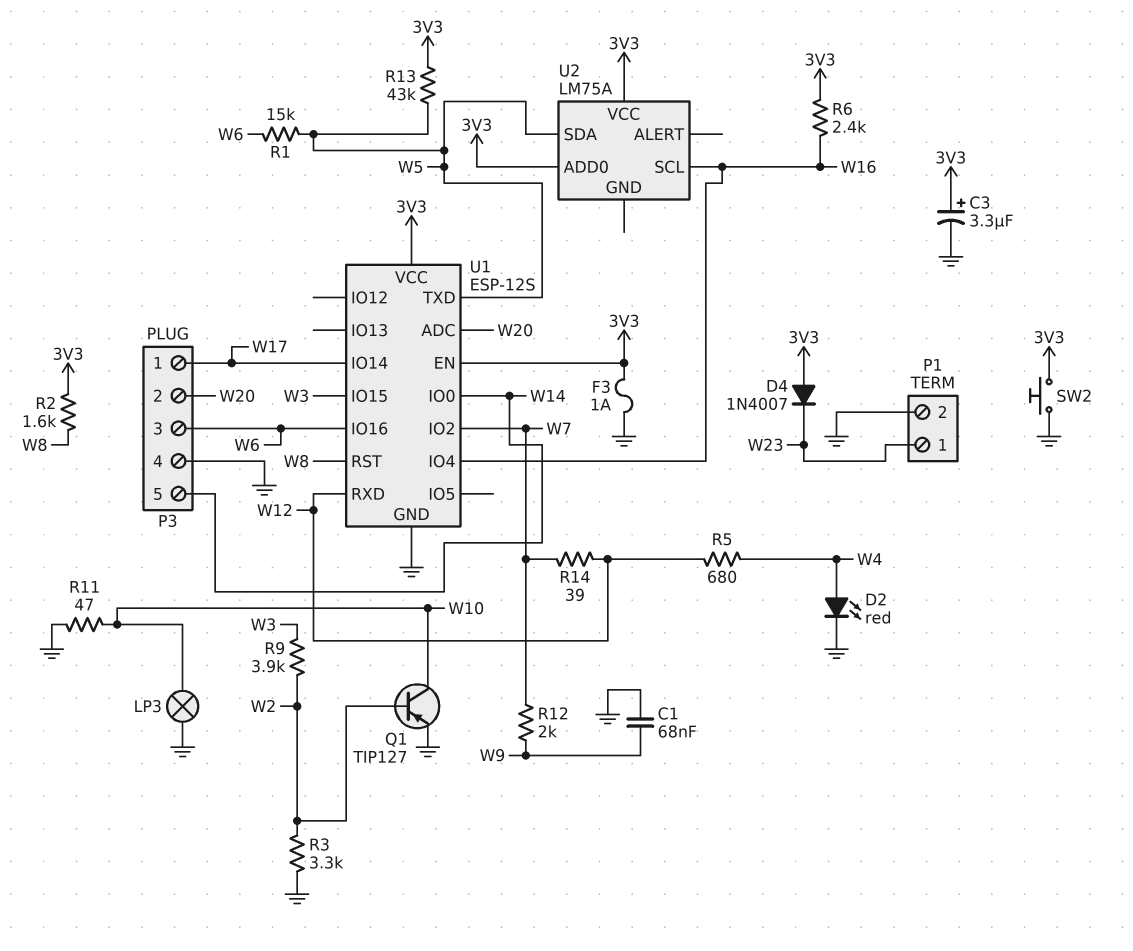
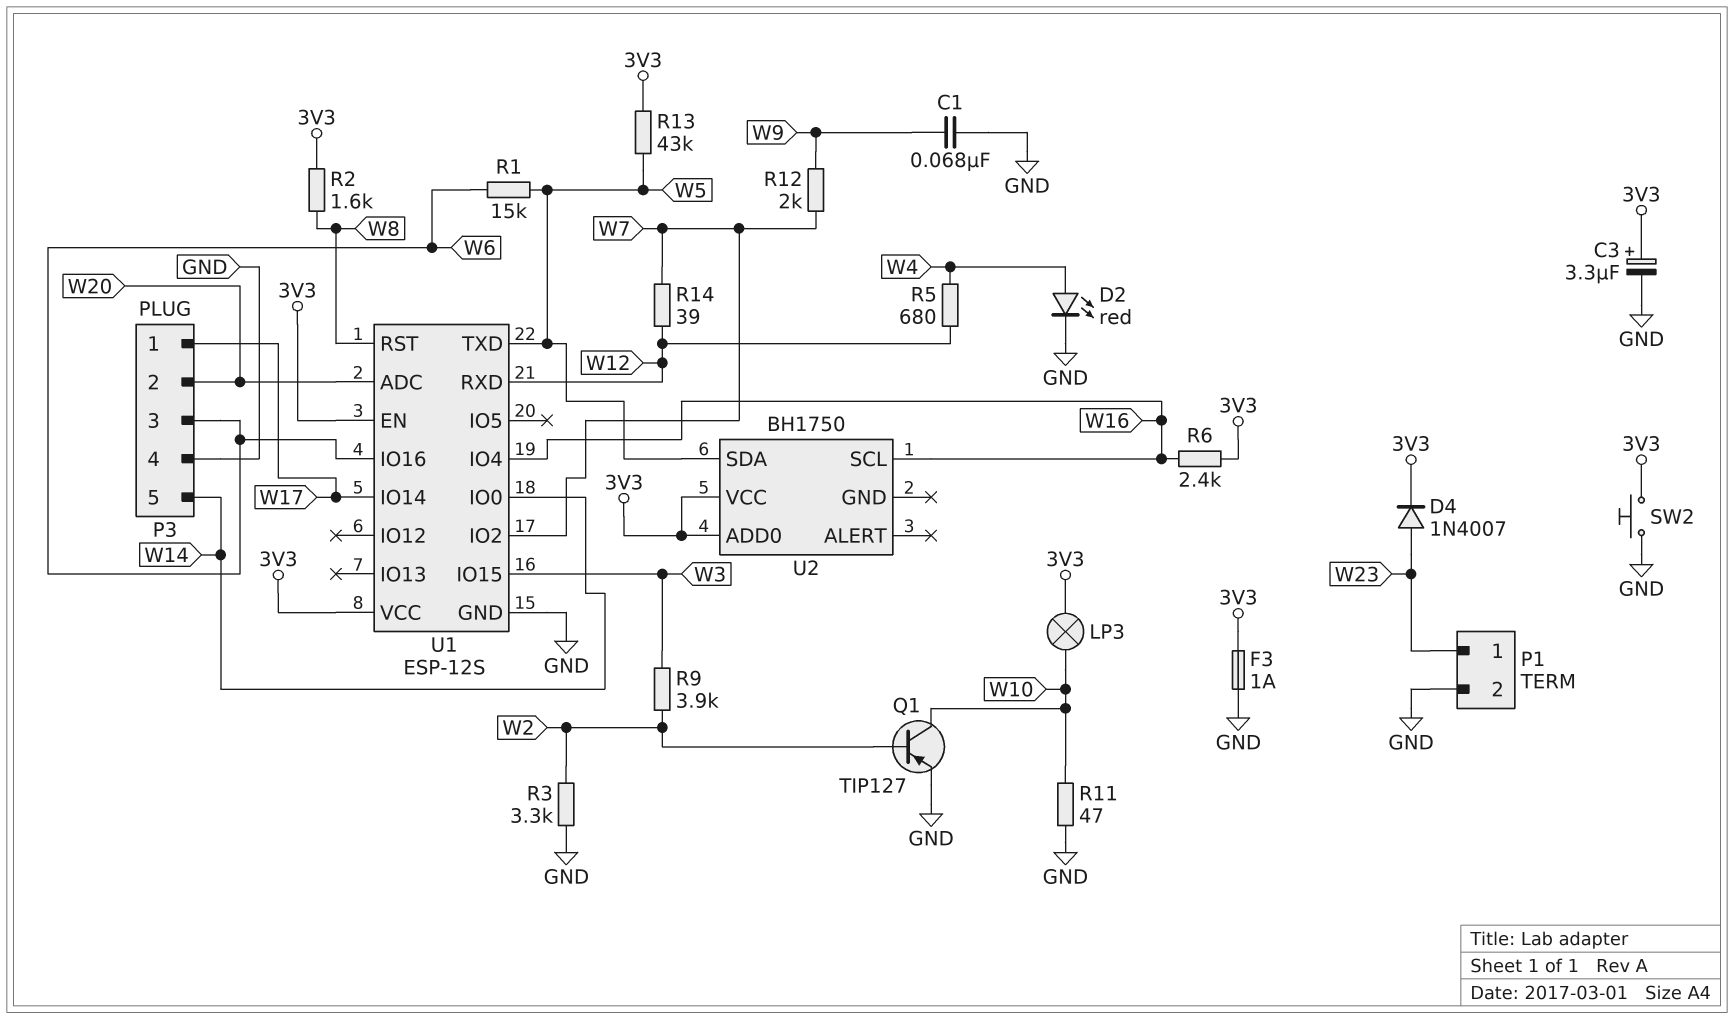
D4: diode 1N4007 (A 3V3, K W23) -> diode 1N4007 (A W23, K 3V3)
LP3: lamp (GND, W10) -> lamp (3V3, W10)
U2: LM75A -> BH1750

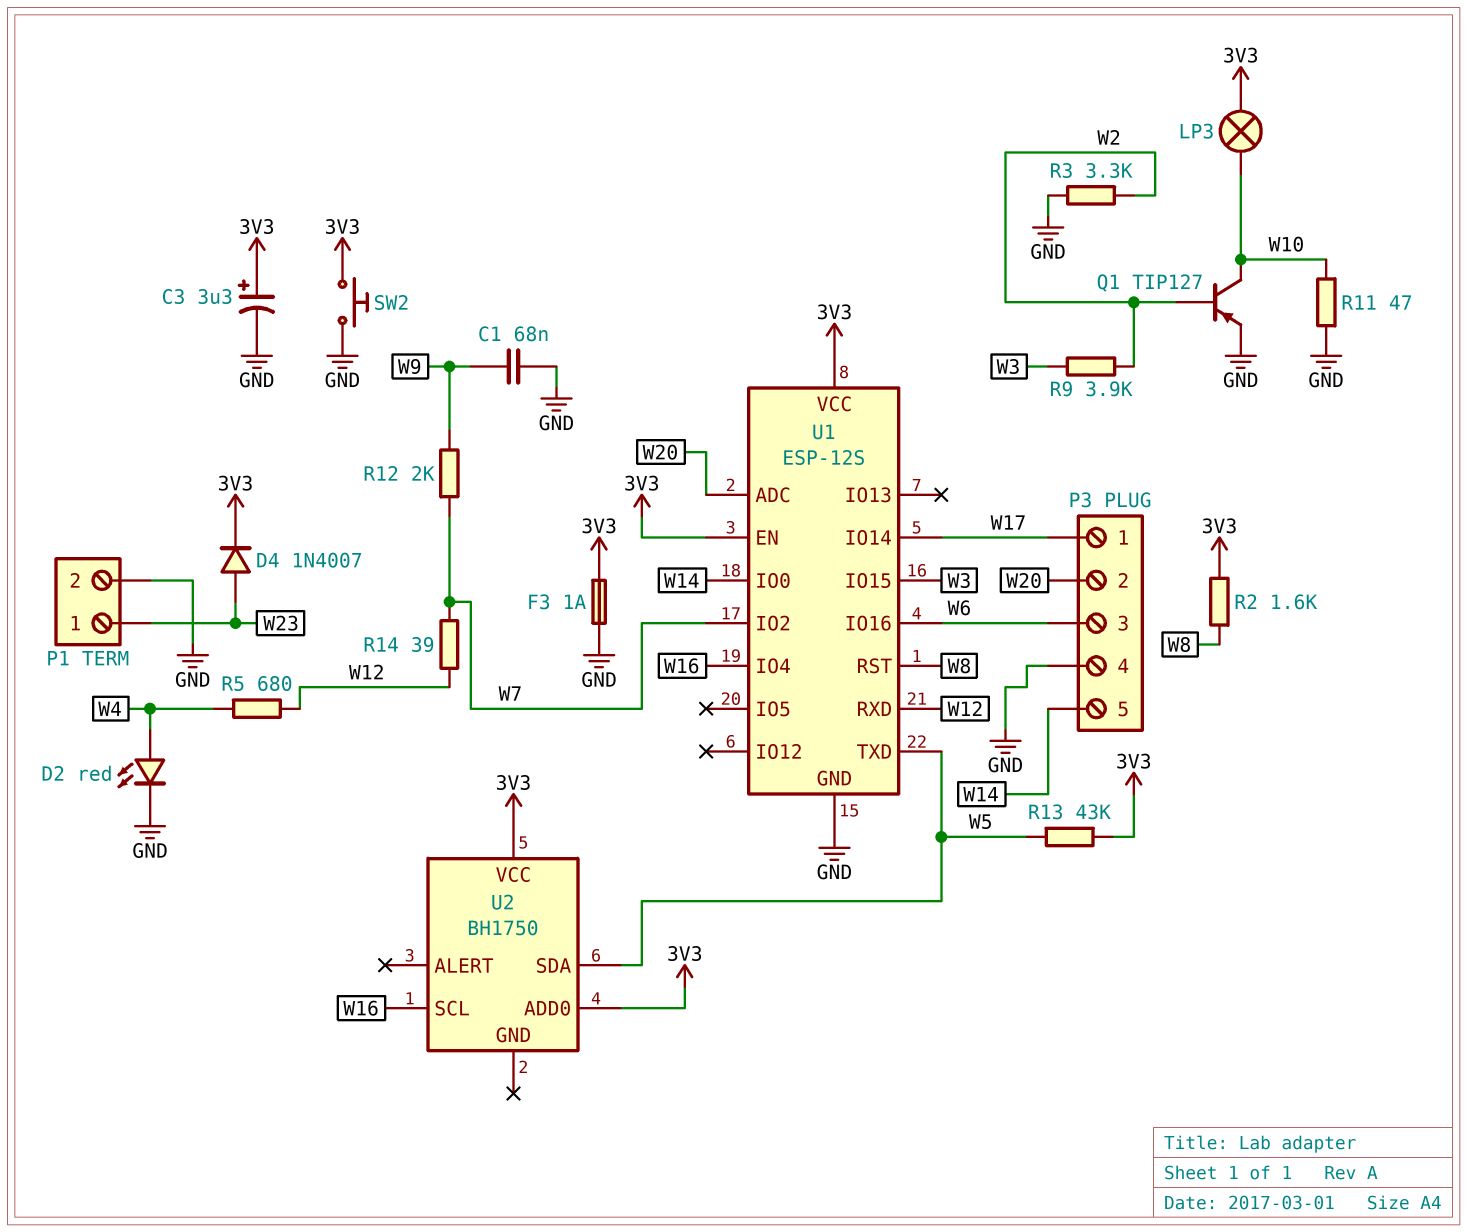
R1: 15k (W5, W6) -> none
R6: 2.4k (3V3, W16) -> none

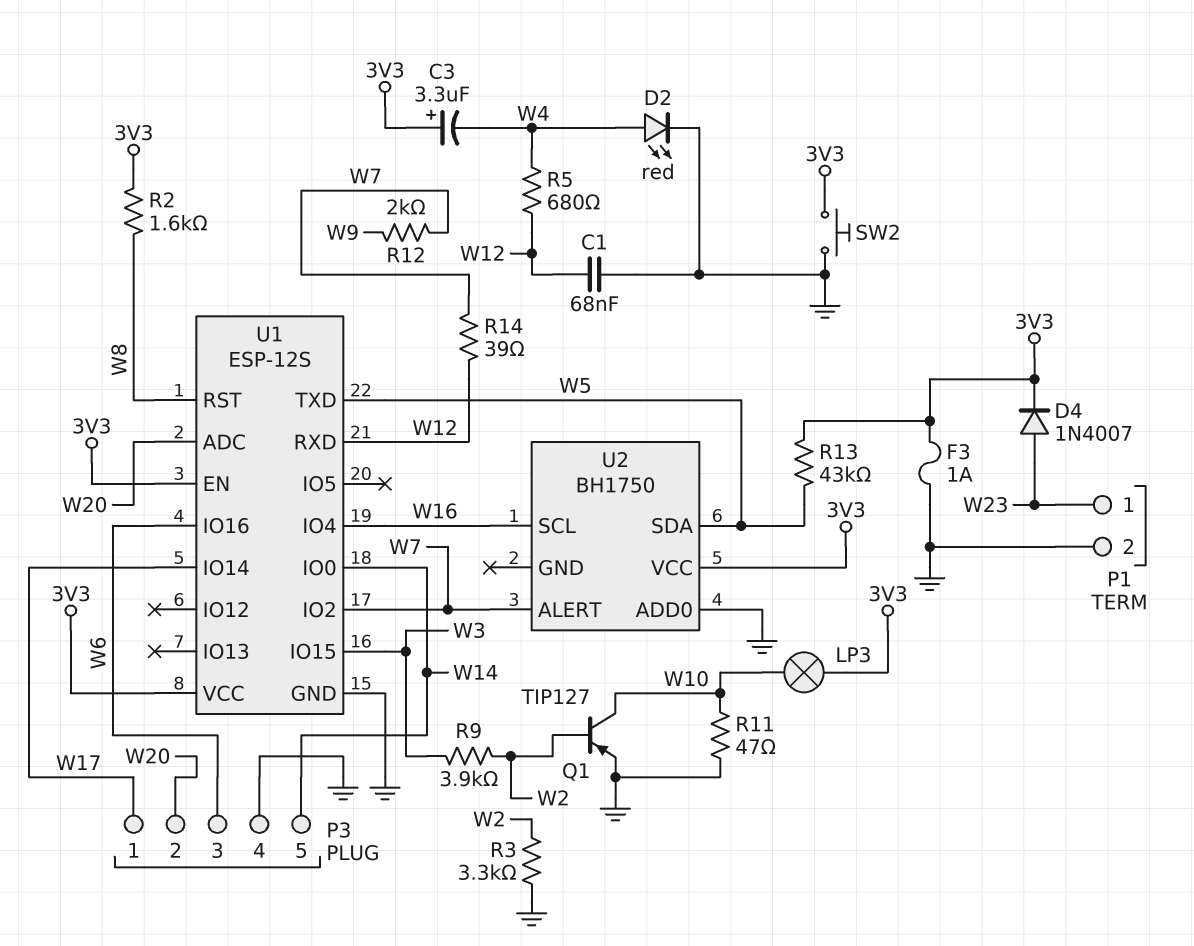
C1: 68nF (GND, W9) -> 68nF (GND, W12)
C3: 3.3uF (plus 3V3, minus GND) -> 3.3uF (plus 3V3, minus W4)
U2 pin ADD0: 3V3 -> GND
U2 pin ALERT: none -> W7

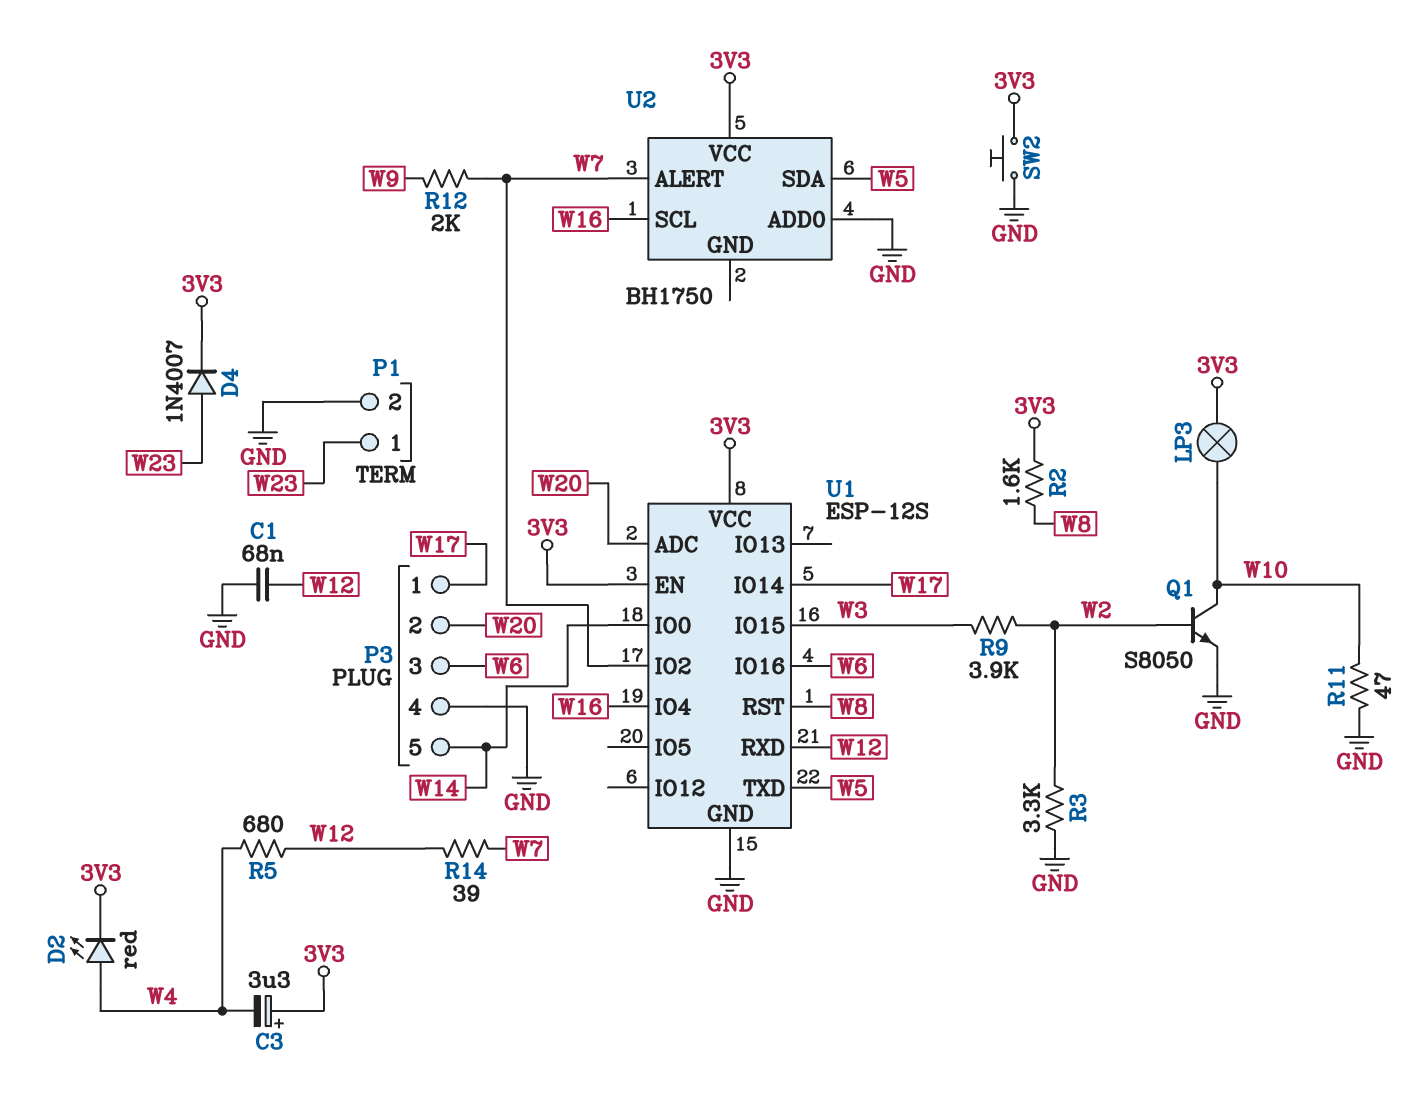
D2: LED red (A W4, K GND) -> LED red (A W4, K 3V3)
F3: 1A (3V3, GND) -> none
Q1: PNP TIP127 (B W2, C W10, E GND) -> NPN S8050 (B W2, C W10, E GND)
R13: 43k (3V3, W5) -> none

